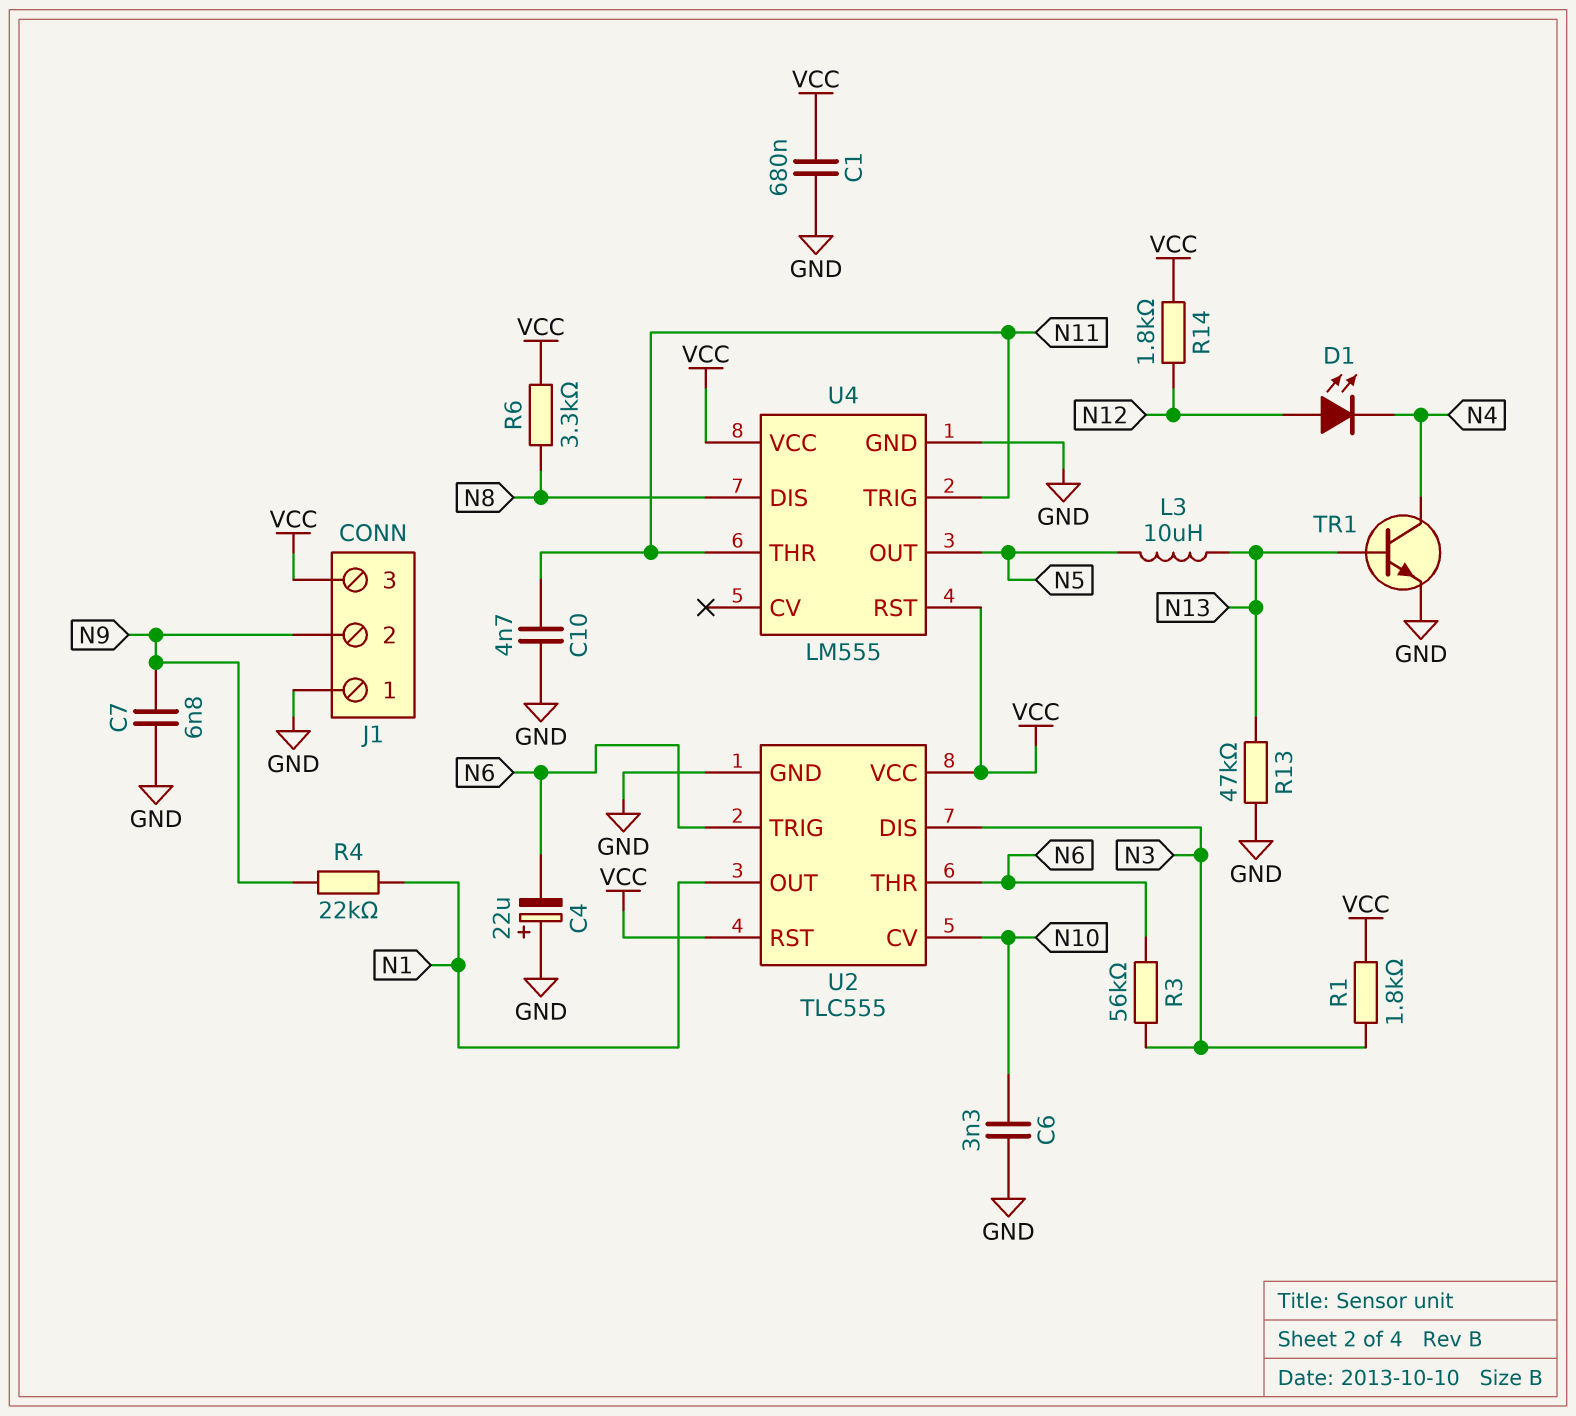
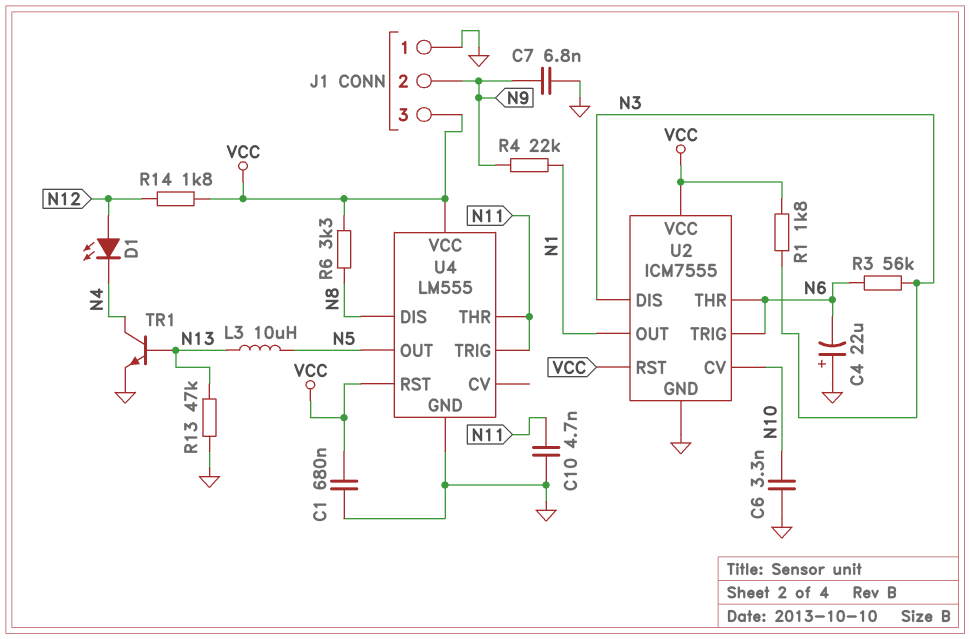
U2: TLC555 -> ICM7555

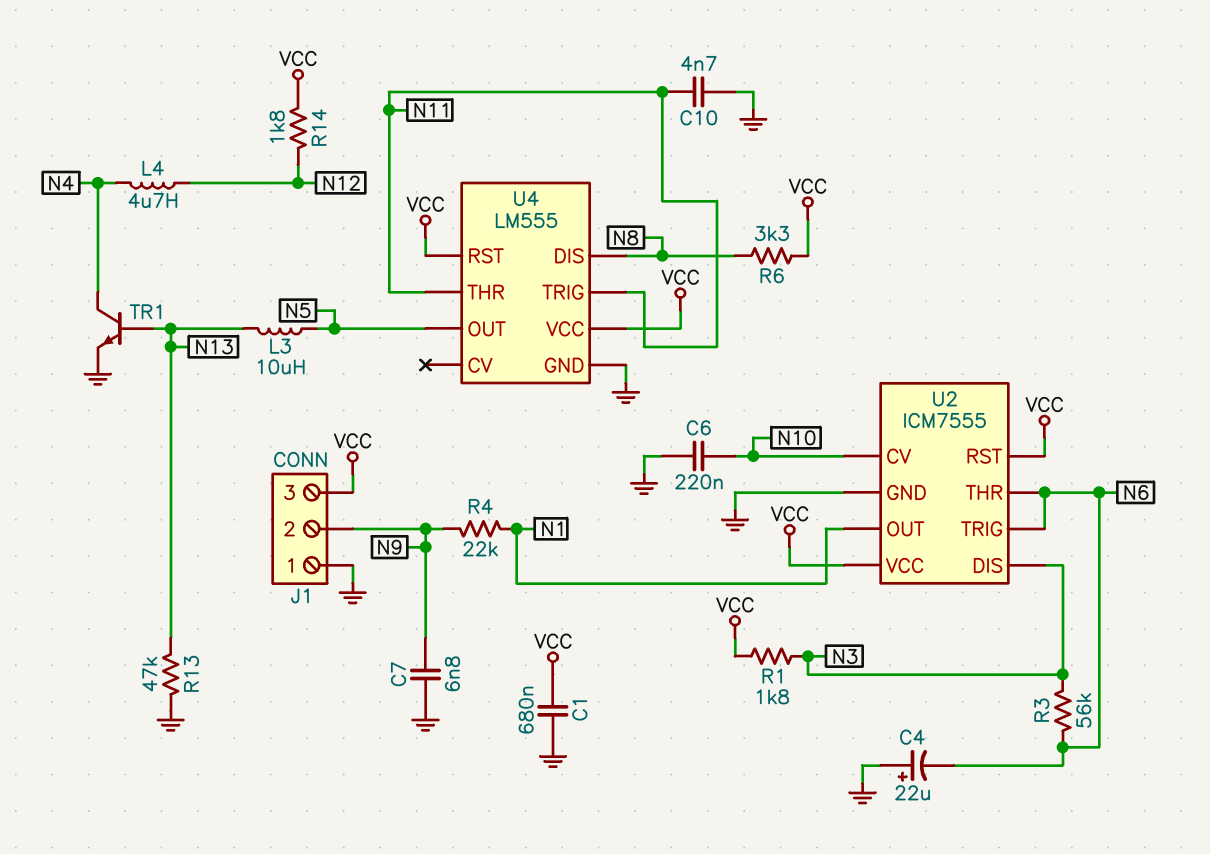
C6: 3.3nF (GND, N10) -> 220nF (GND, N10)
D1: LED (A N12, K N4) -> none
L4: none -> 4.7uH (N4, N12)

